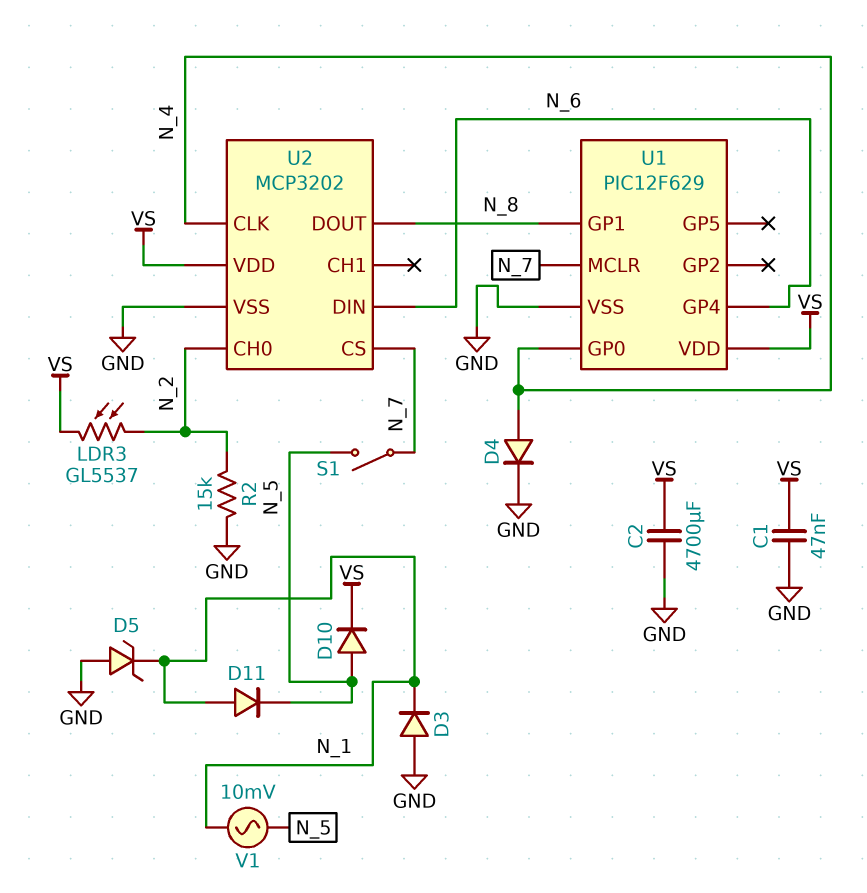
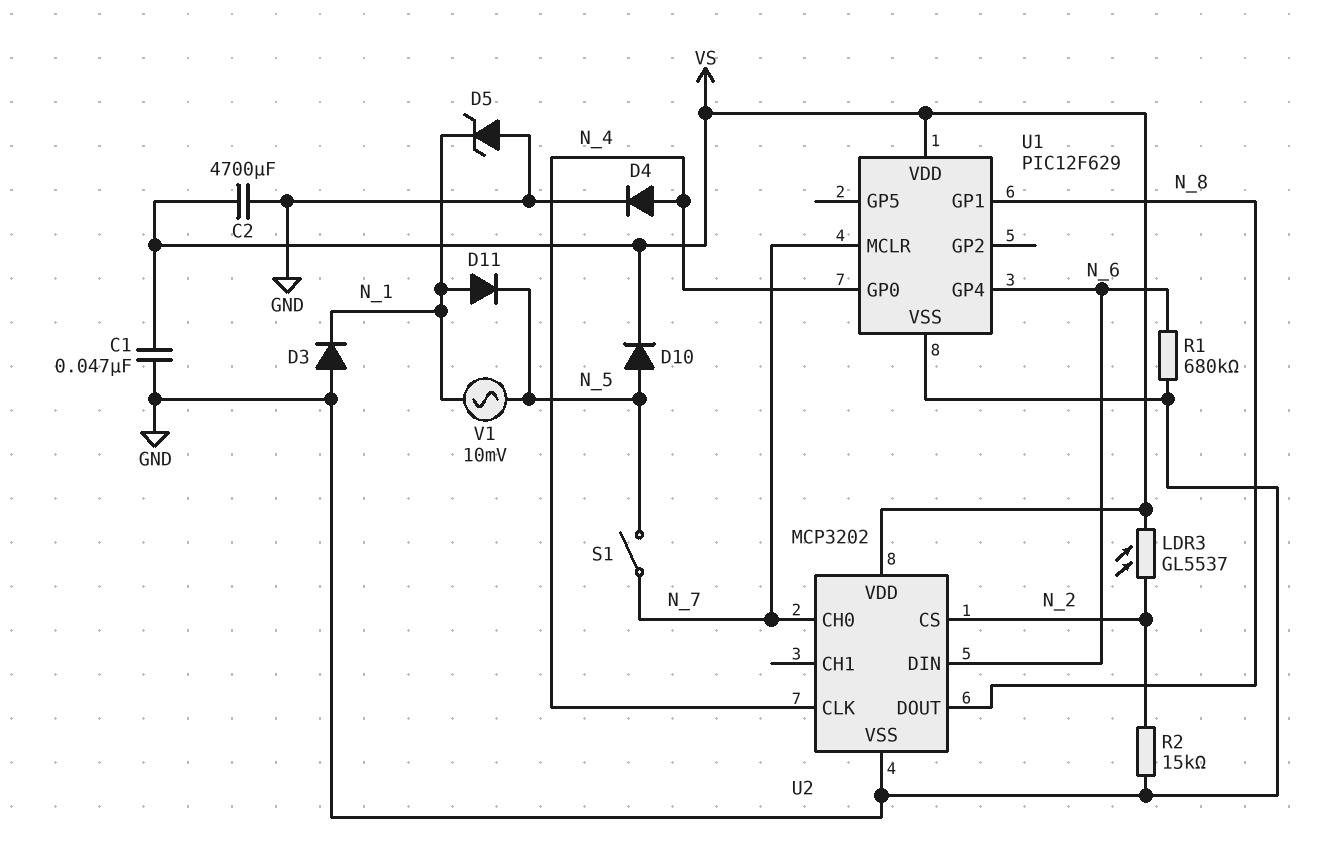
R1: none -> 680k (GND, N_6)
U2 pin CH0: N_2 -> N_7
U2 pin CS: N_7 -> N_2

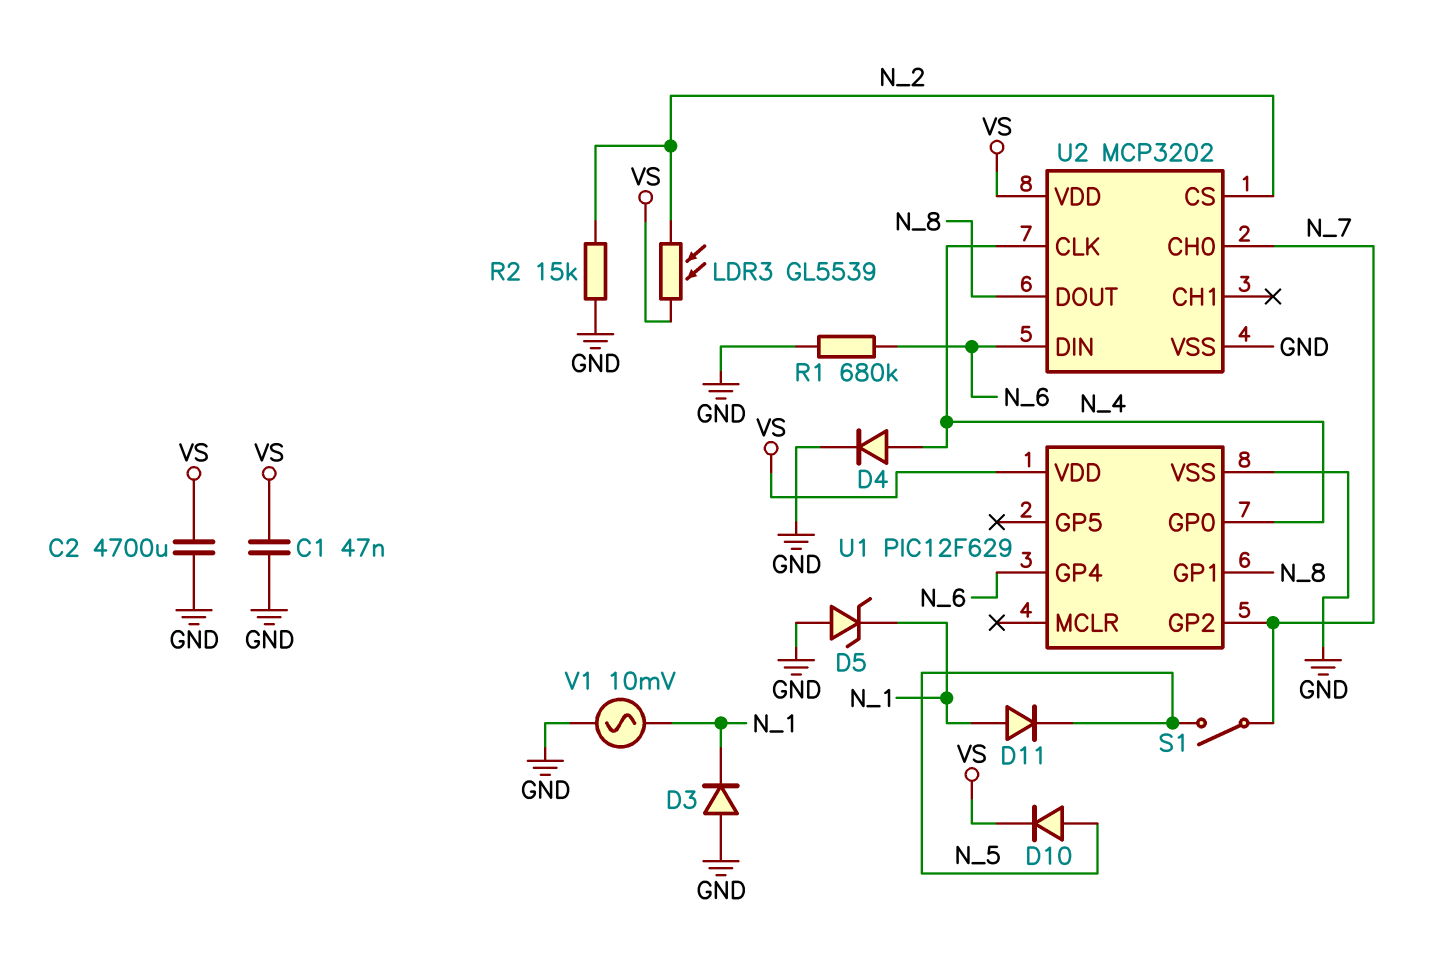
LDR3: GL5537 (N_2, VS) -> GL5539 (N_2, VS)
U1 pin GP2: none -> N_7
U1 pin MCLR: N_7 -> none
V1: AC 10mV (N_1, N_5) -> AC 10mV (GND, N_1)

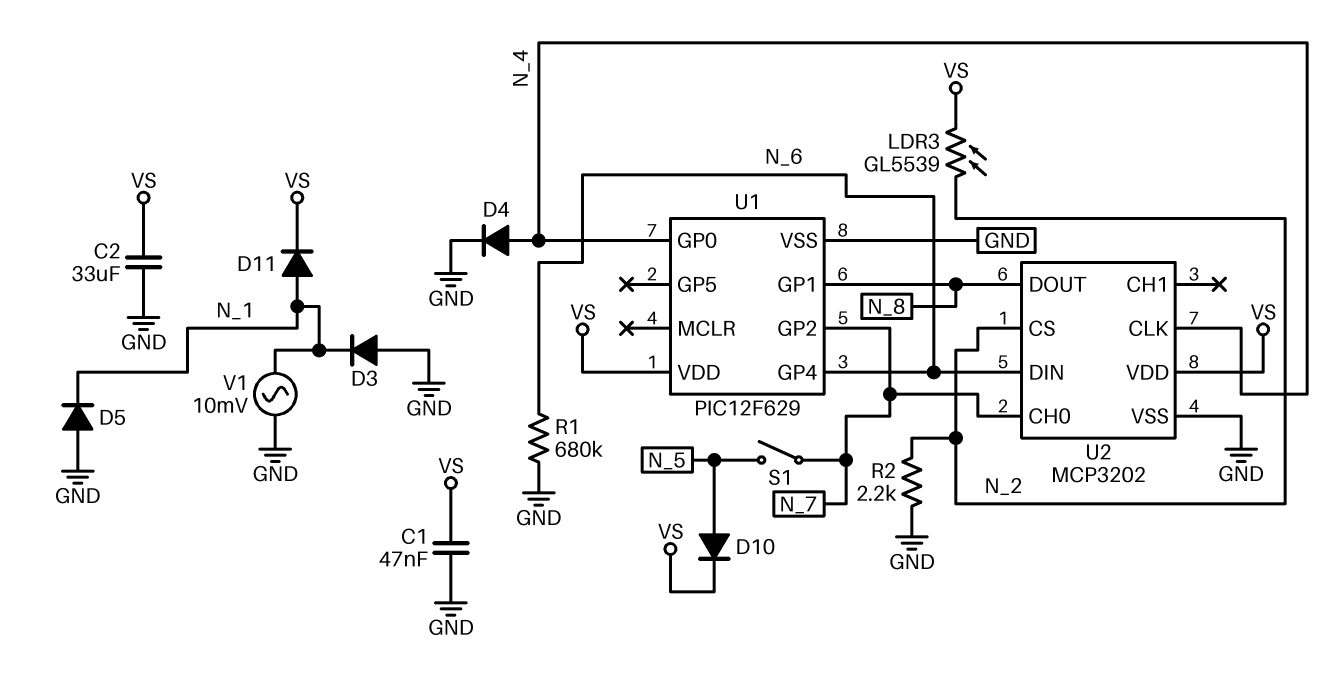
C2: 4700uF (GND, VS) -> 33uF (GND, VS)
D5: zener (A GND, K N_1) -> diode (A GND, K N_1)
D11: diode (A N_1, K N_5) -> diode (A N_1, K VS)
R2: 15k (GND, N_2) -> 2.2k (GND, N_2)

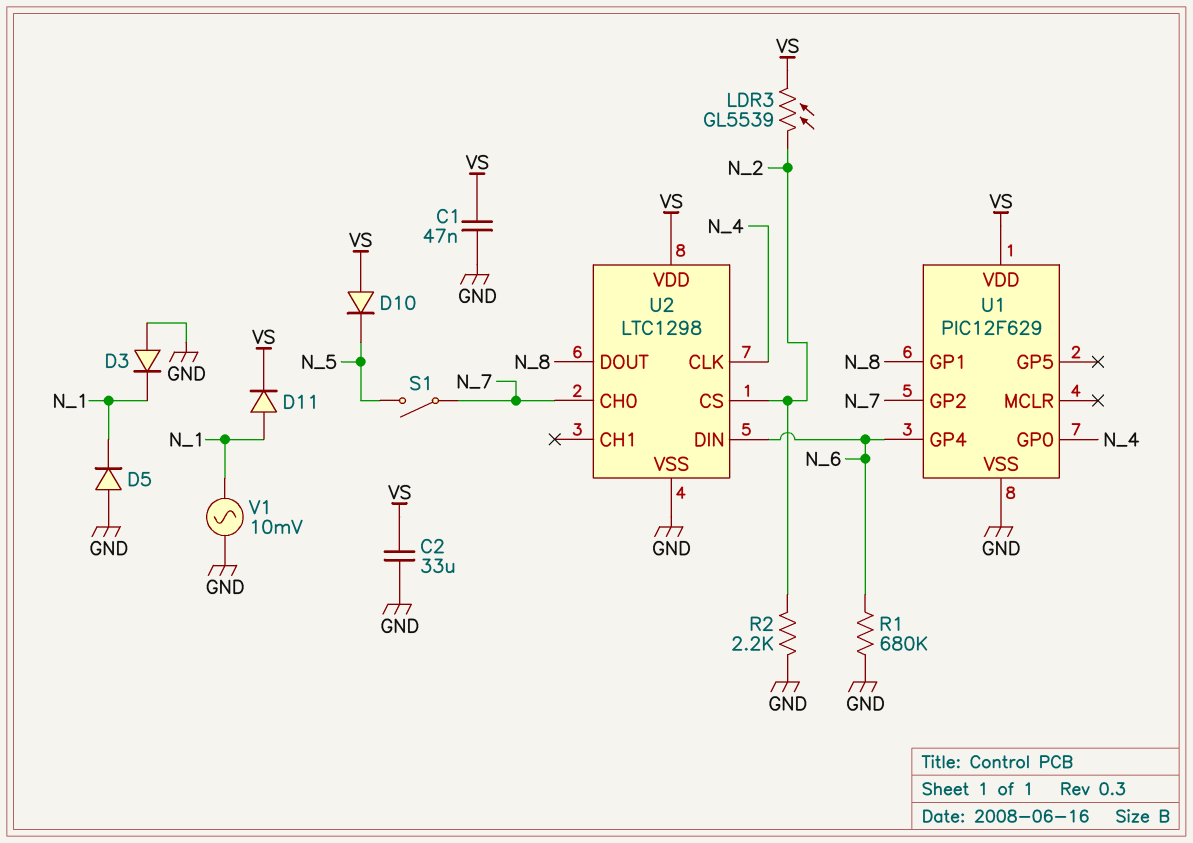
D4: diode (A N_4, K GND) -> none
D10: diode (A N_5, K VS) -> diode (A VS, K N_5)
U2: MCP3202 -> LTC1298

